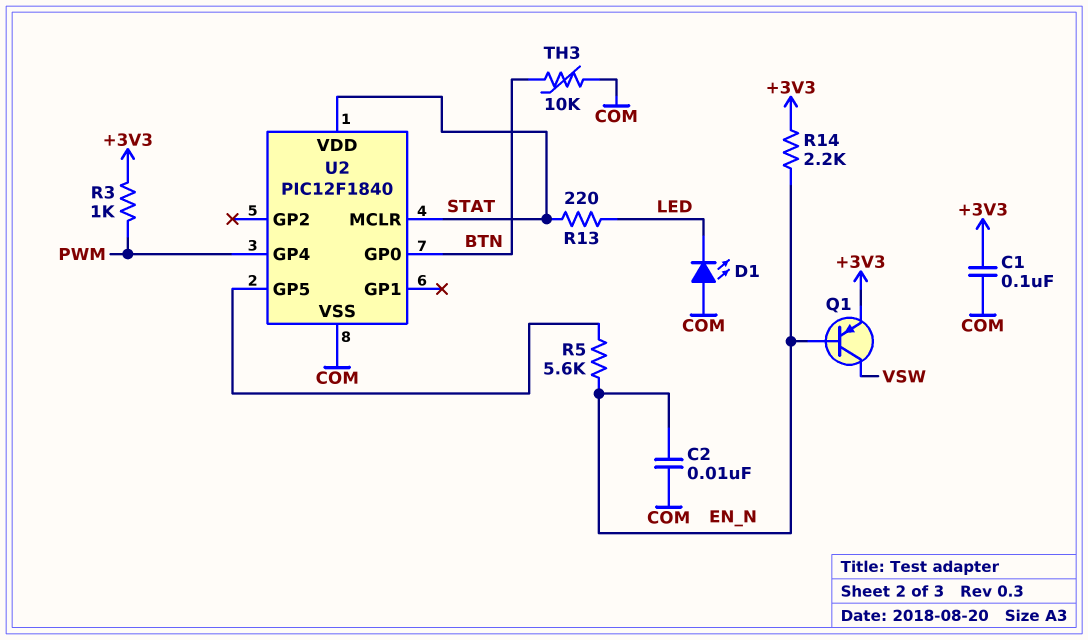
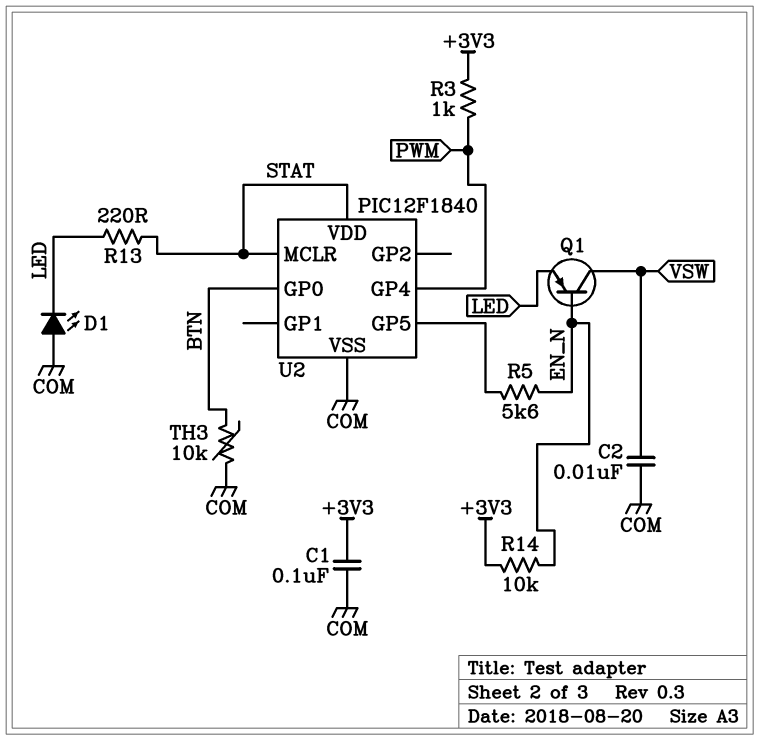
C2: 10nF (COM, EN_N) -> 10nF (COM, VSW)
Q1: PNP (B EN_N, C VSW, E +3V3) -> PNP (B EN_N, C VSW, E LED)
R14: 2.2k (+3V3, EN_N) -> 10k (+3V3, EN_N)

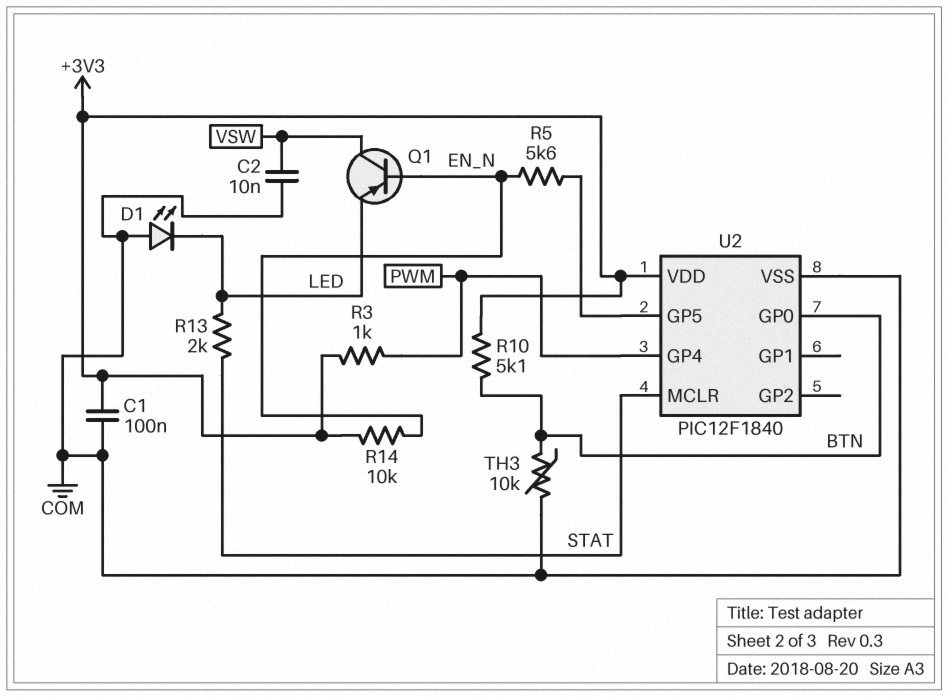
R10: none -> 5.1k (+3V3, BTN)
R13: 220 (LED, STAT) -> 2k (LED, STAT)
U2 pin VDD: STAT -> +3V3

